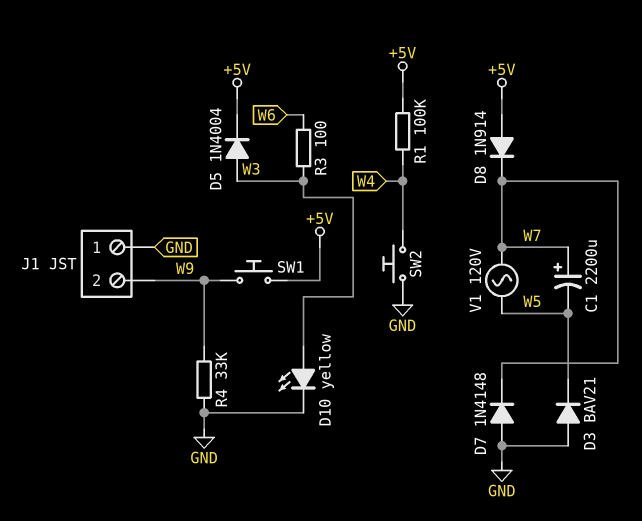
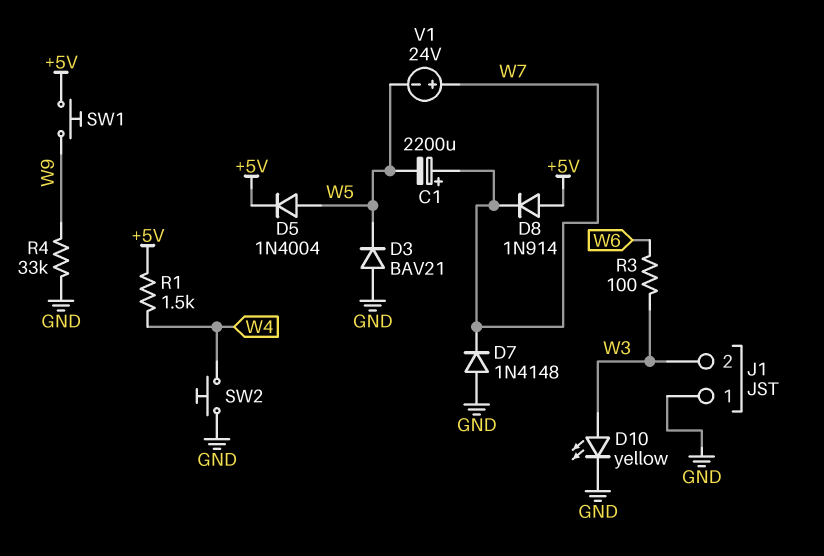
D5: diode 1N4004 (A W3, K +5V) -> diode 1N4004 (A W5, K +5V)
J1 pin 2: W9 -> W3
R1: 100k (+5V, W4) -> 1.5k (+5V, W4)
V1: AC 120V (W5, W7) -> 24V (plus W7, minus W5)

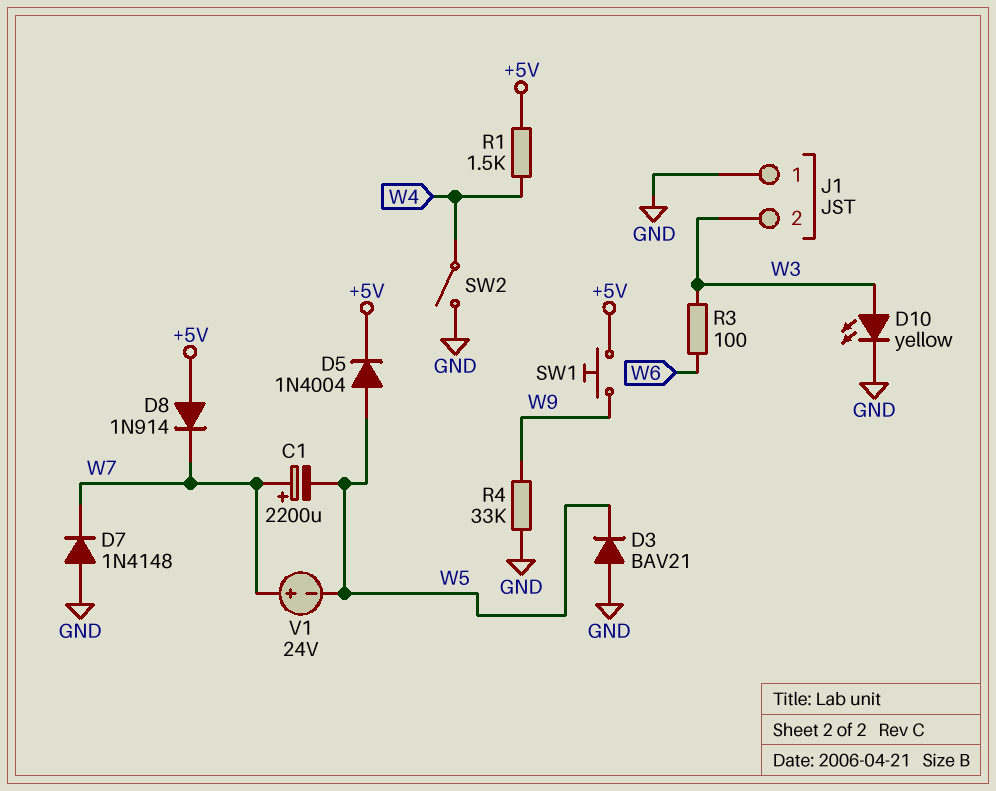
SW2: button (GND, W4) -> switch (GND, W4)

